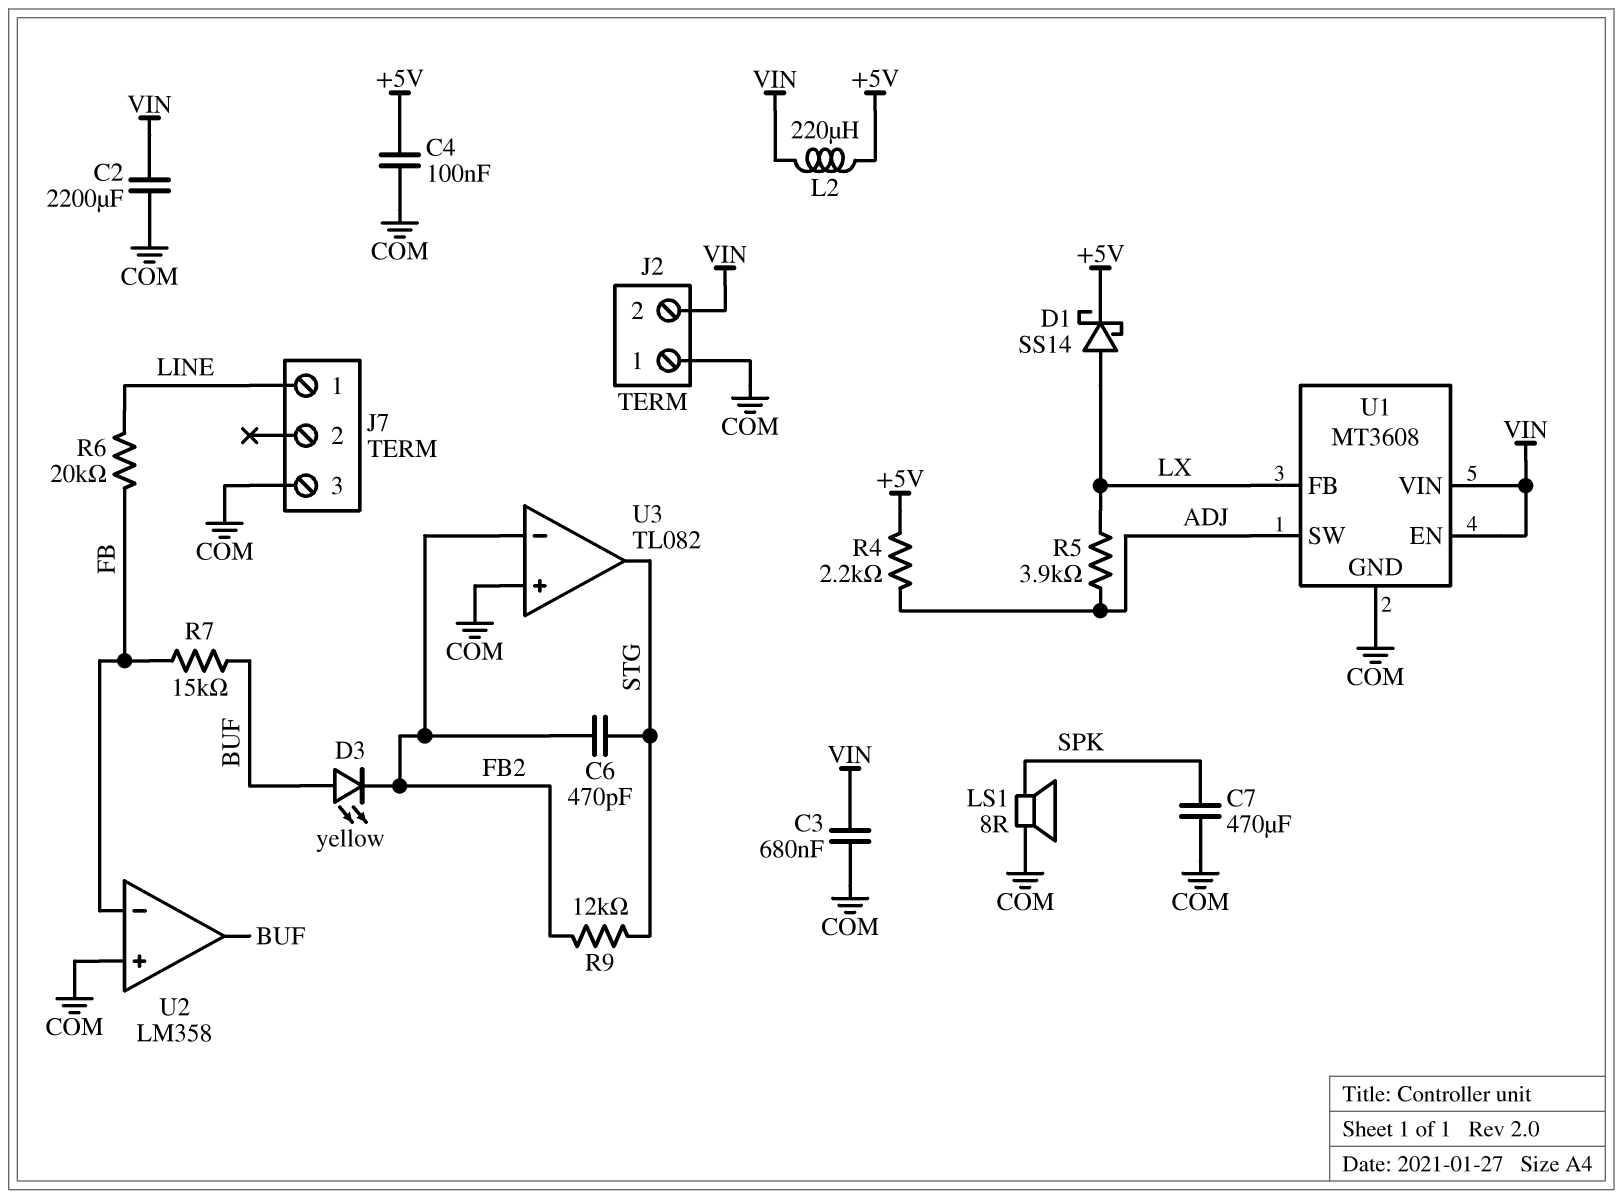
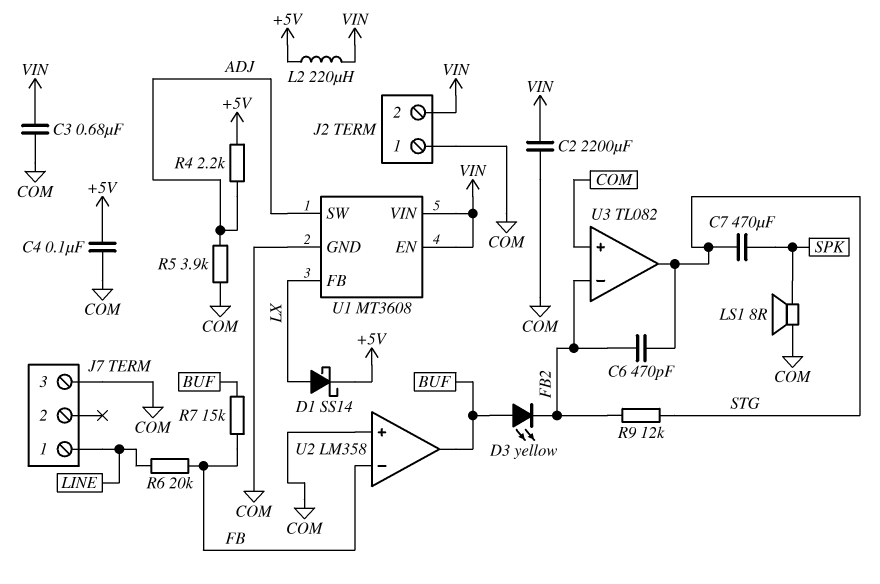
C7: 470uF (COM, SPK) -> 470uF (SPK, STG)
R5: 3.9k (ADJ, LX) -> 3.9k (ADJ, COM)

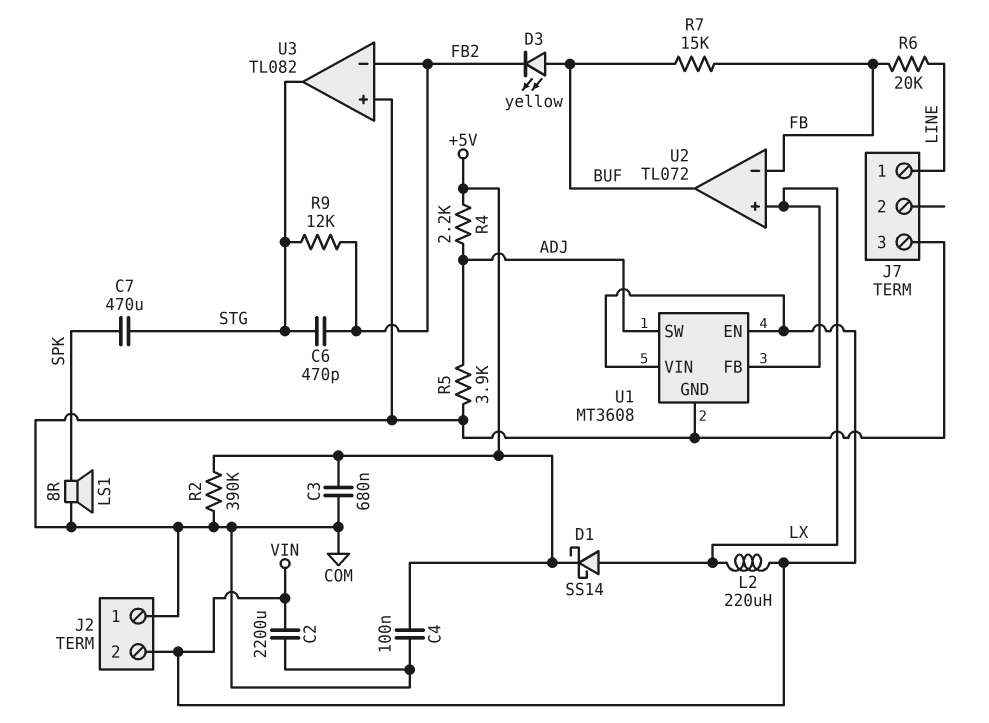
C3: 680nF (COM, VIN) -> 680nF (+5V, COM)
L2: 220uH (+5V, VIN) -> 220uH (LX, VIN)
R2: none -> 390k (+5V, COM)
U2: LM358 -> TL072
U2 pin in+: COM -> LX

